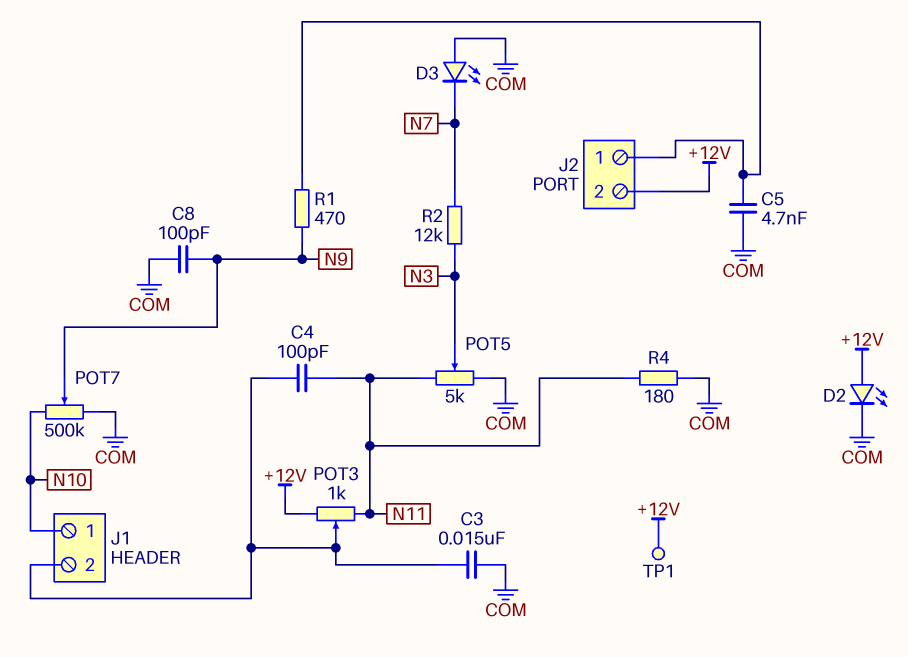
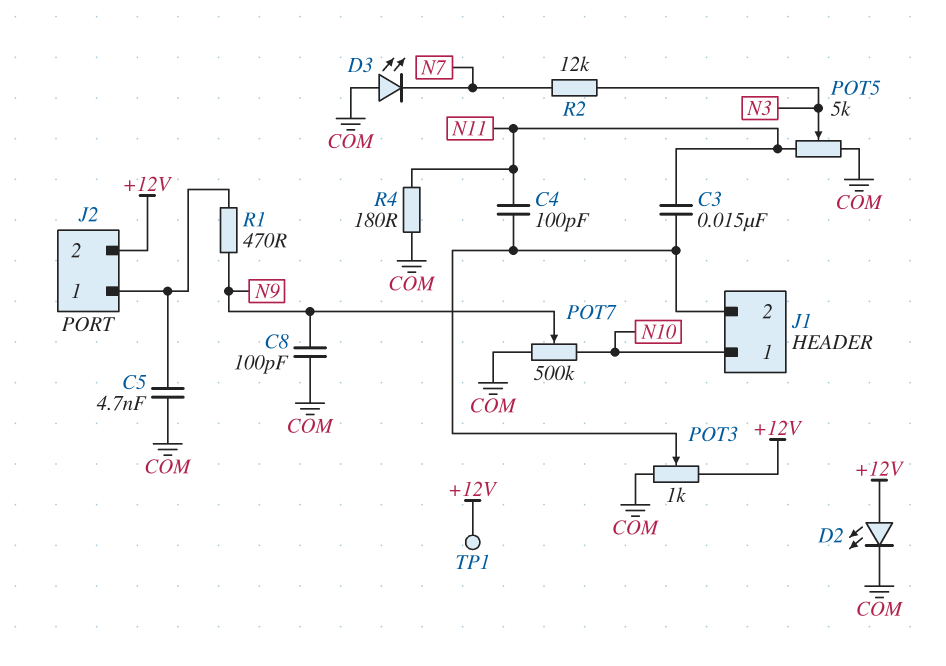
C3: 15nF (COM, J1/2) -> 15nF (J1/2, N11)
POT3: 1k (+12V, N11, wiper J1/2) -> 1k (+12V, COM, wiper J1/2)

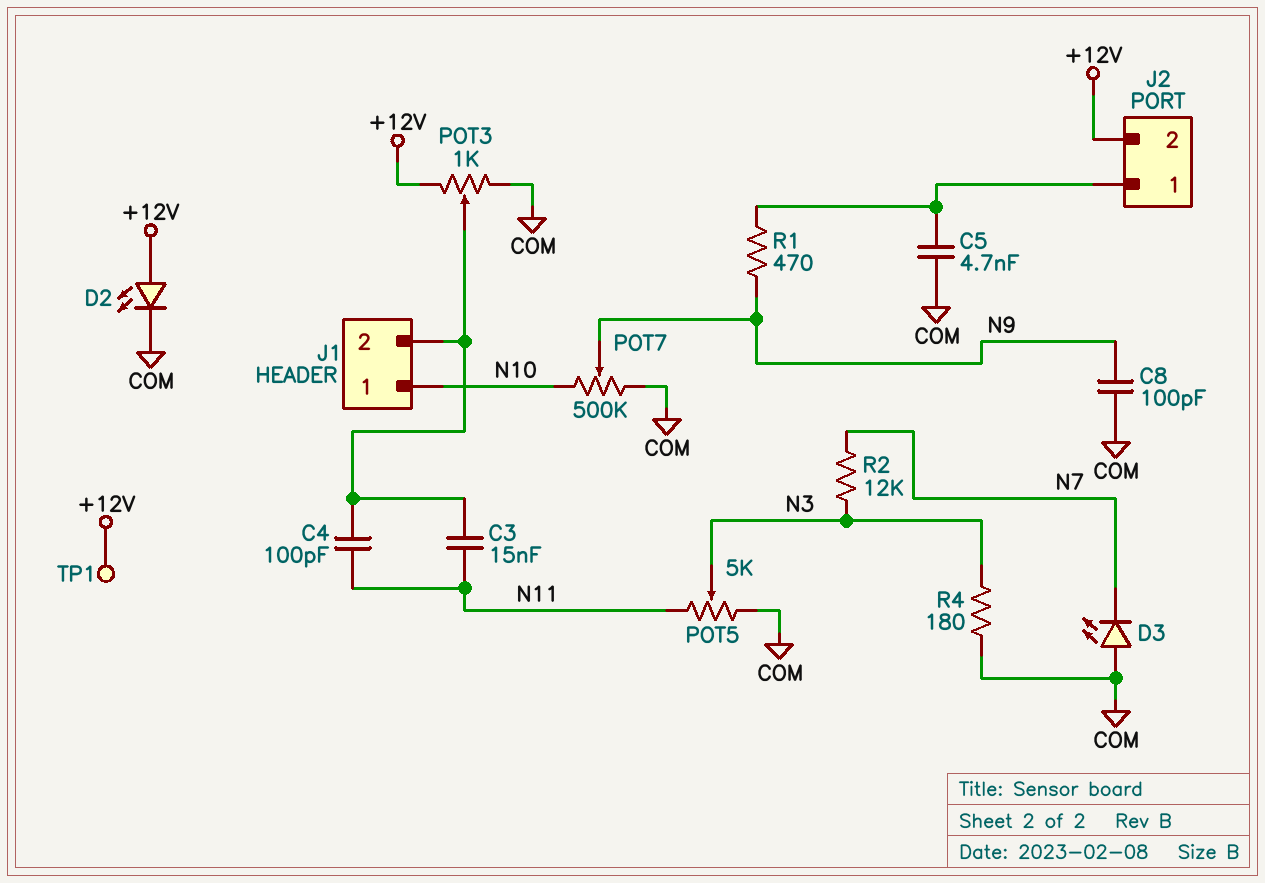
R4: 180 (COM, N11) -> 180 (COM, N3)

